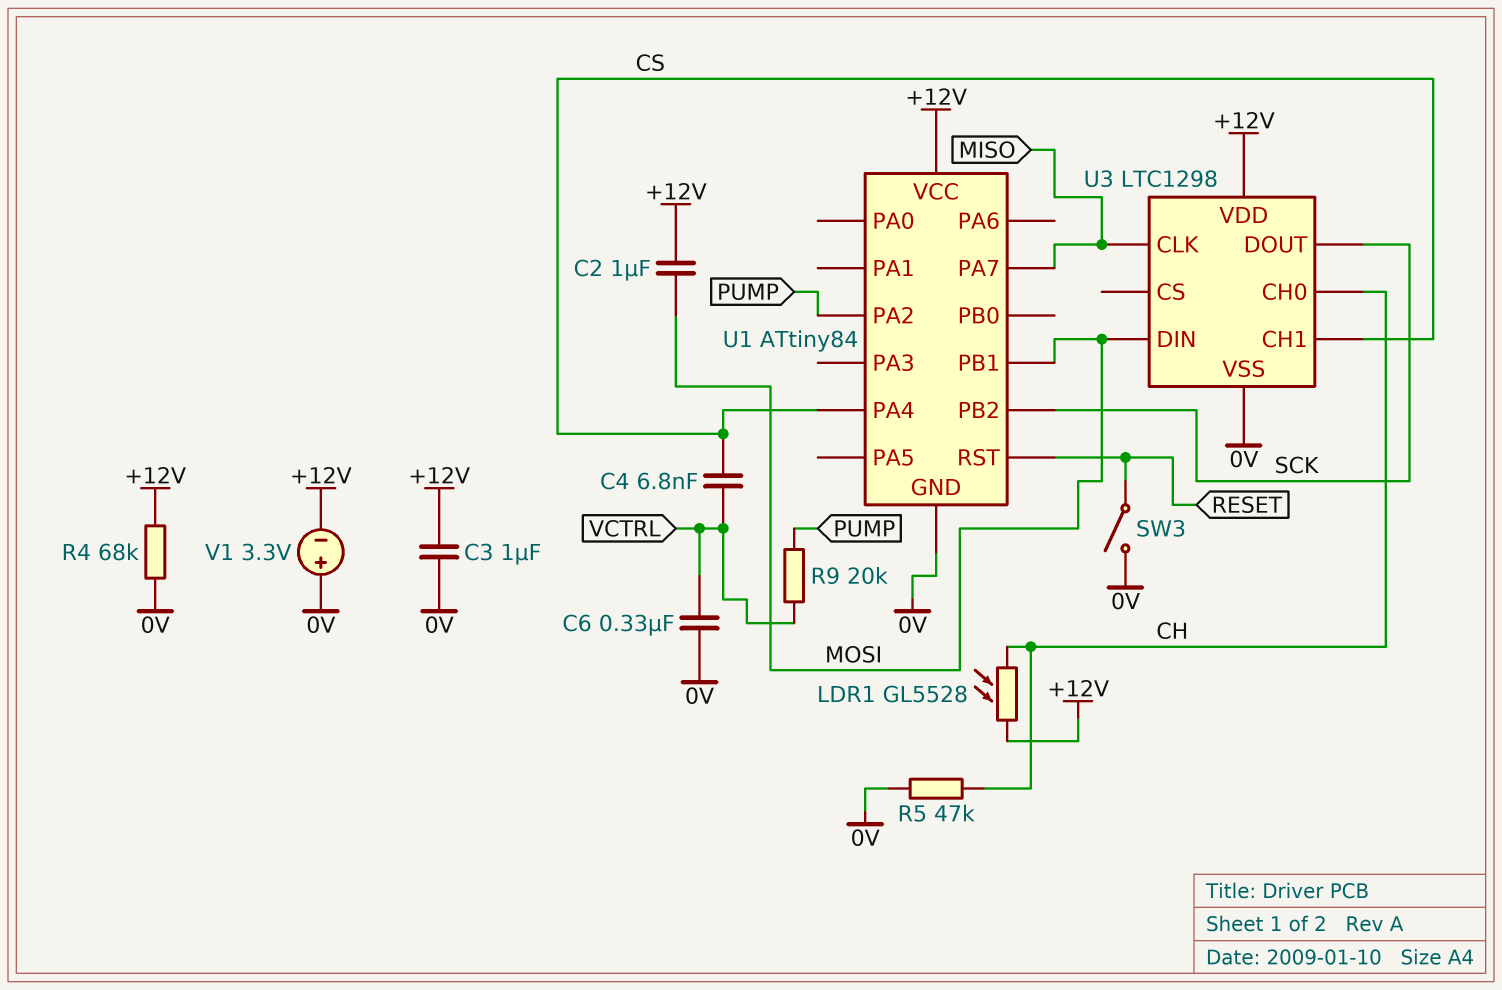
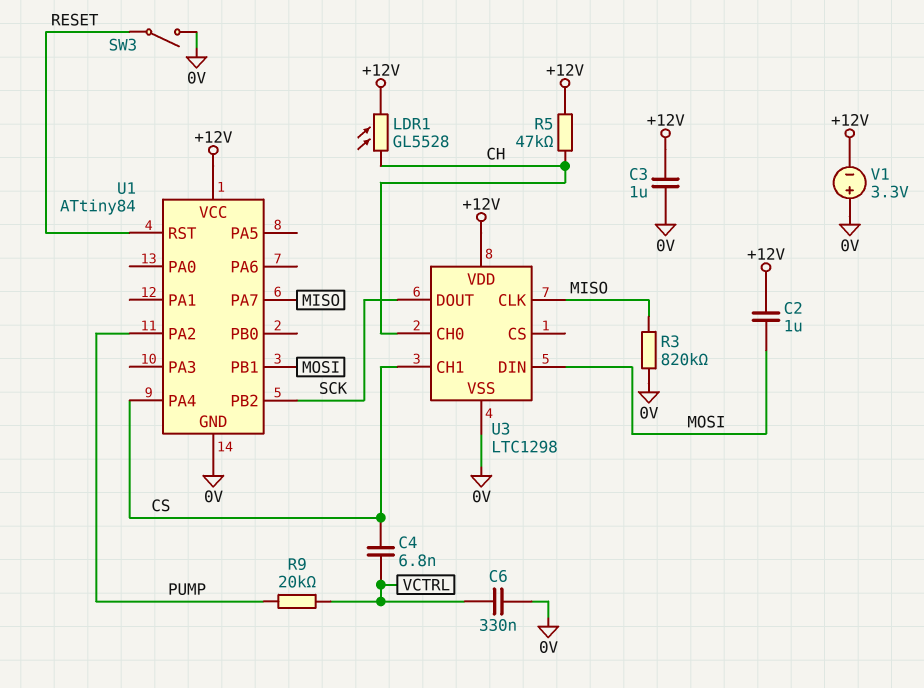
R3: none -> 820k (0V, MISO)
R4: 68k (+12V, 0V) -> none
R5: 47k (0V, CH) -> 47k (+12V, CH)

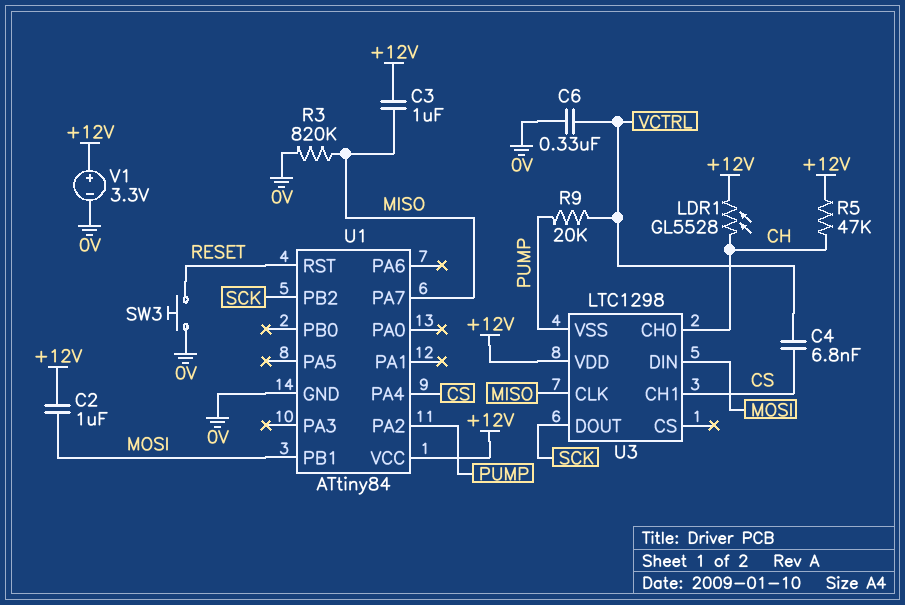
C3: 1uF (+12V, 0V) -> 1uF (+12V, MISO)
SW3: switch (0V, RESET) -> button (0V, RESET)
U3 pin VSS: 0V -> PUMP
V1: 3.3V (plus 0V, minus +12V) -> 3.3V (plus +12V, minus 0V)

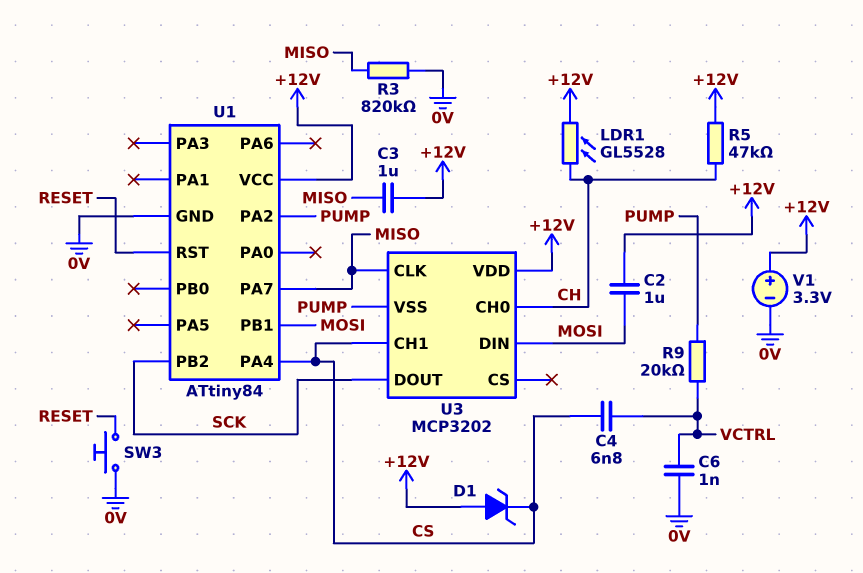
C6: 330nF (0V, VCTRL) -> 1nF (0V, VCTRL)
D1: none -> zener (A +12V, K CS)
U3: LTC1298 -> MCP3202

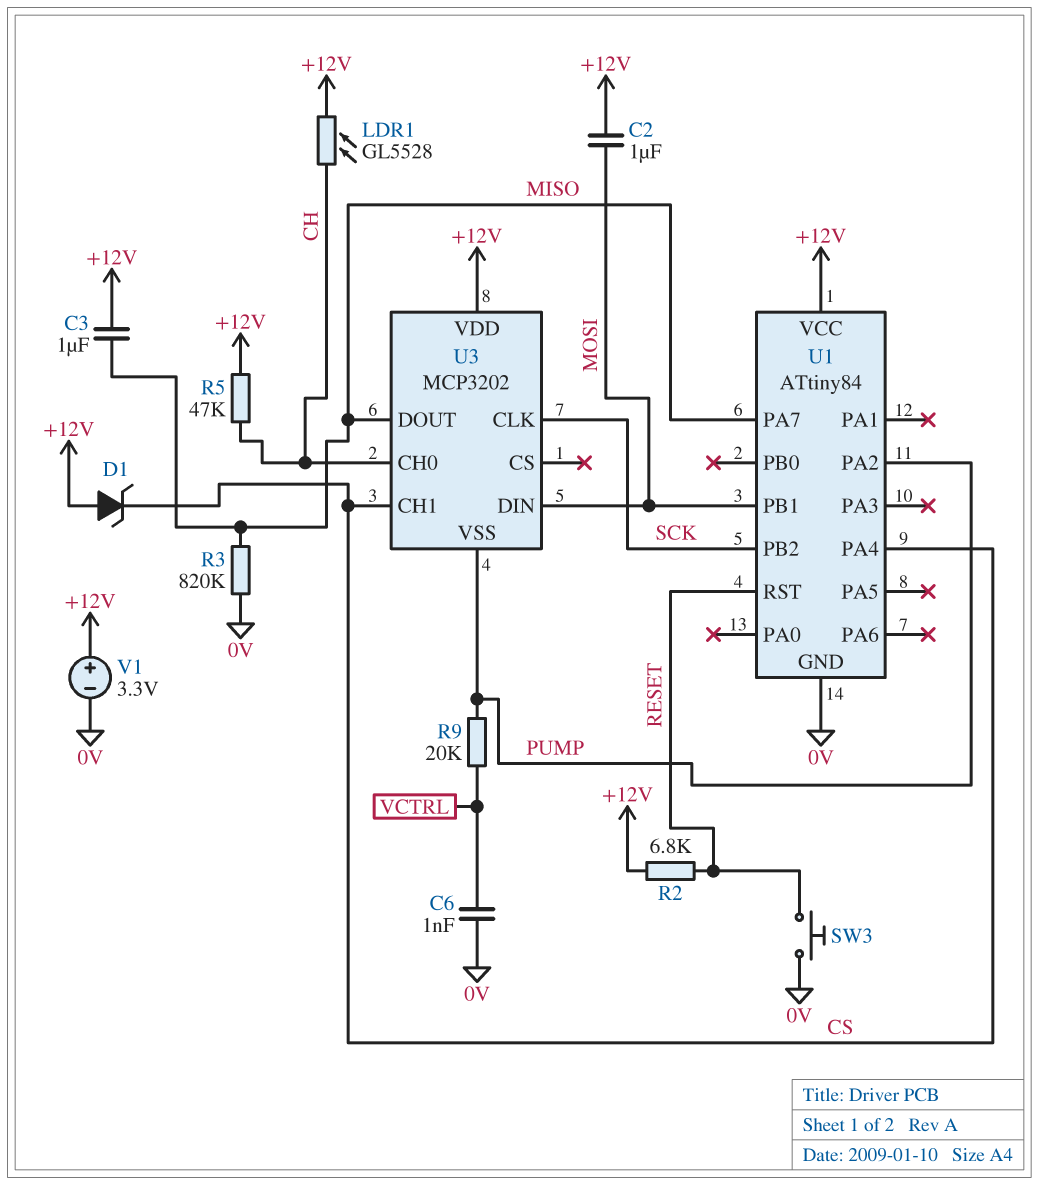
C4: 6.8nF (CS, VCTRL) -> none
R2: none -> 6.8k (+12V, RESET)
U3 pin CLK: MISO -> SCK
U3 pin DOUT: SCK -> MISO

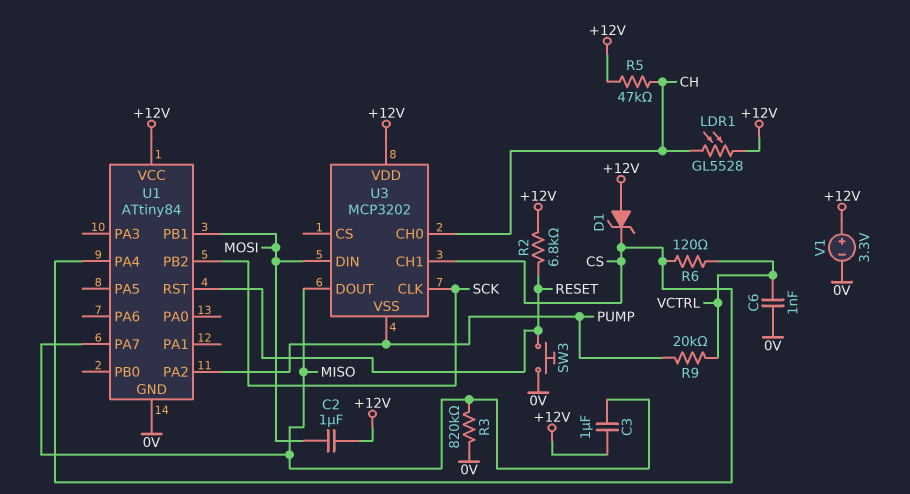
R6: none -> 120 (CS, VCTRL)

